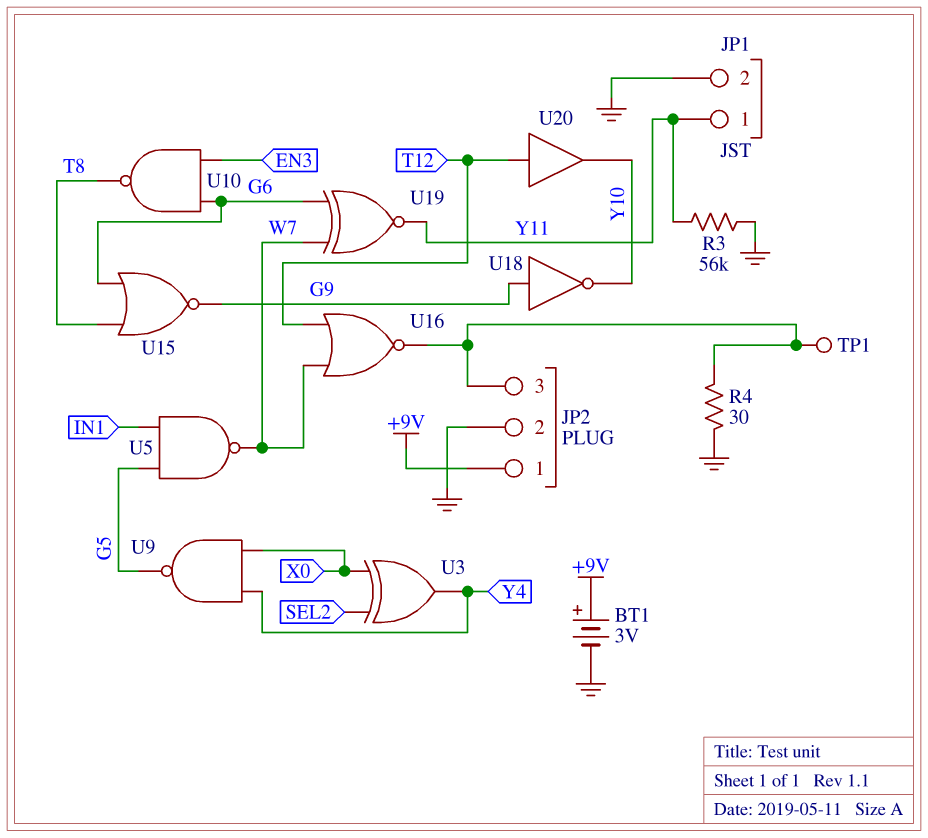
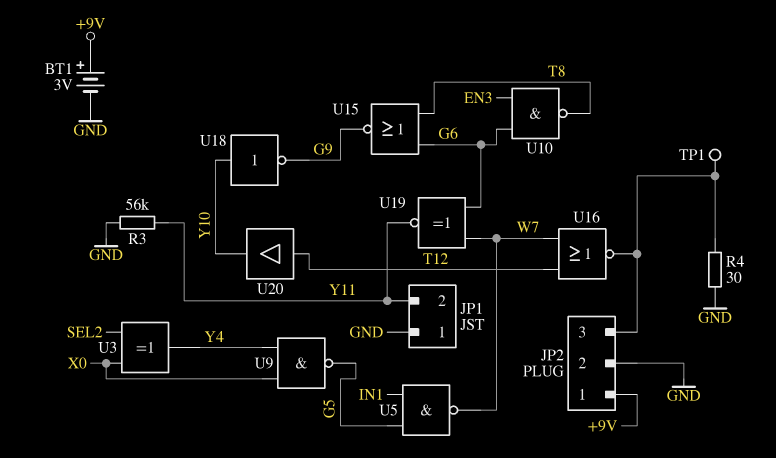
JP1 pin 1: Y11 -> GND
JP1 pin 2: GND -> Y11
U18: NOT (in G9, out Y10) -> NOT (in Y10, out G9)

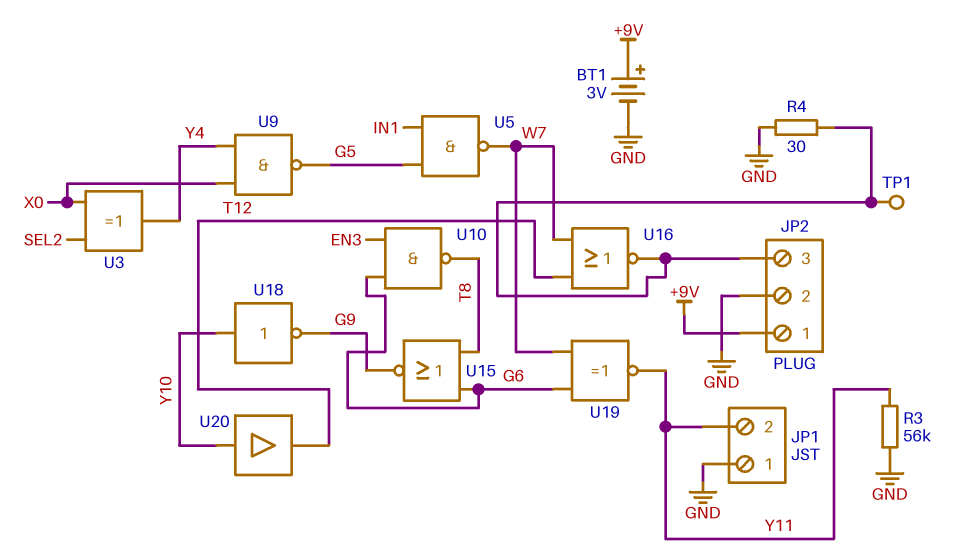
U20: buffer (in T12, out Y10) -> buffer (in Y10, out T12)

